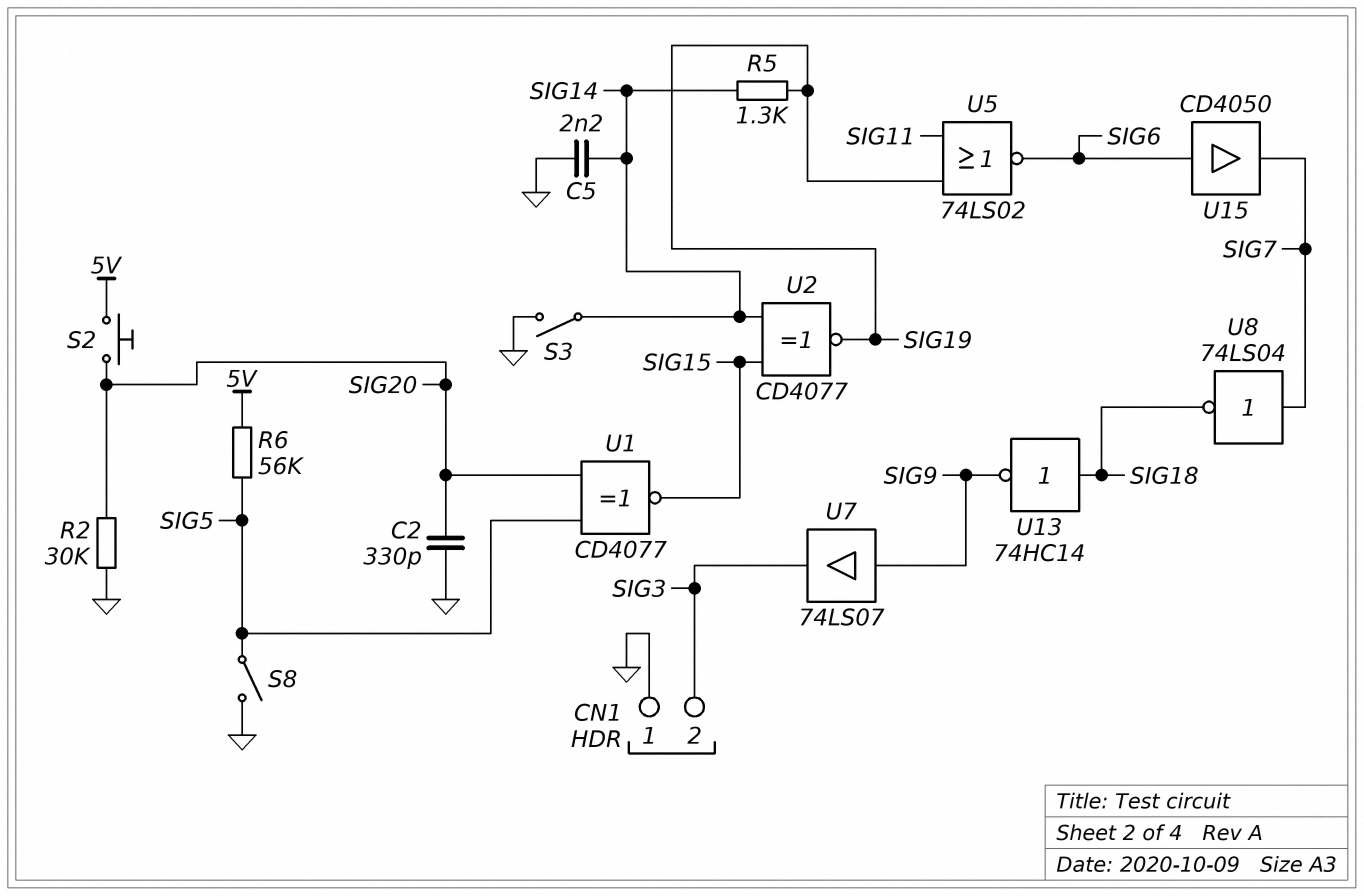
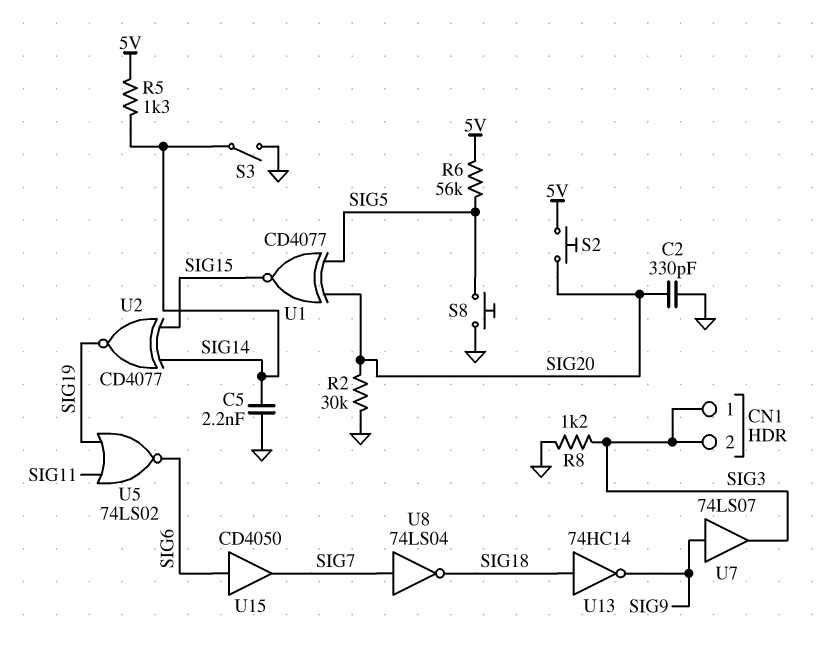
CN1 pin 1: GND -> SIG3
R5: 1.3k (SIG14, SIG19) -> 1.3k (5V, SIG14)
R8: none -> 1.2k (GND, SIG3)
S8: switch (GND, SIG5) -> button (GND, SIG5)

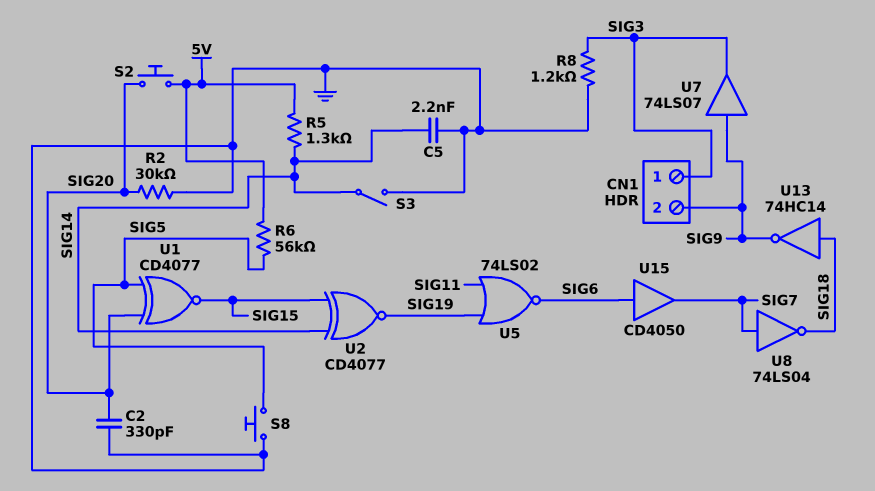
CN1 pin 2: SIG3 -> SIG9

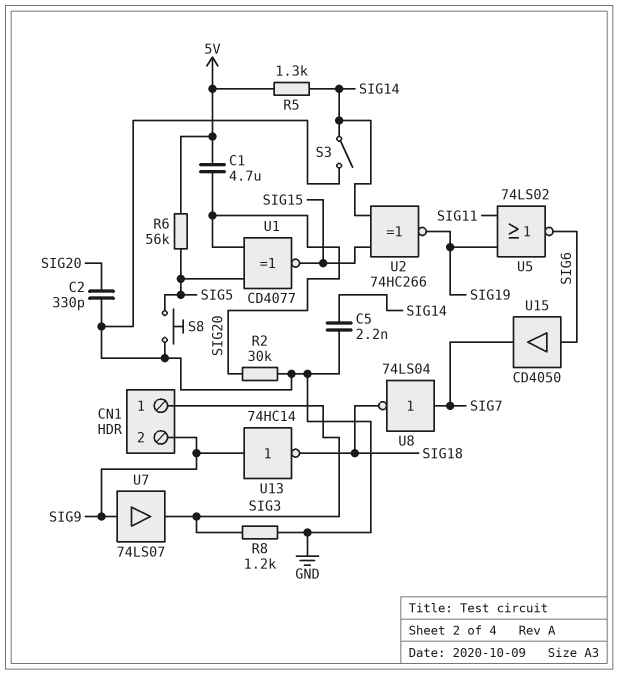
C1: none -> 4.7uF (5V, SIG20)
S2: button (5V, SIG20) -> none
U2: XNOR CD4077 (in SIG14, in SIG15, out SIG19) -> XNOR 74HC266 (in SIG14, in SIG15, out SIG19)
U13: NOT 74HC14 (in SIG18, out SIG9) -> NOT 74HC14 (in SIG9, out SIG18)

